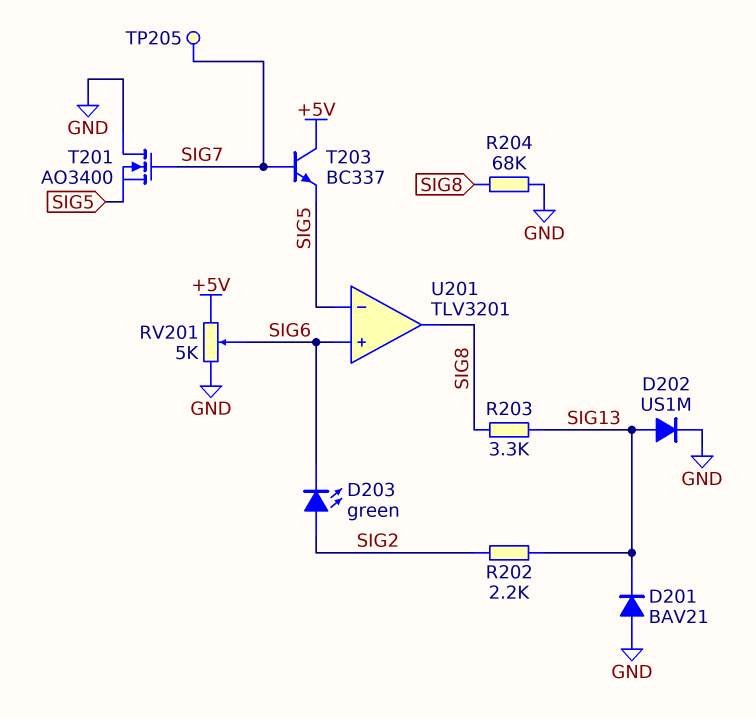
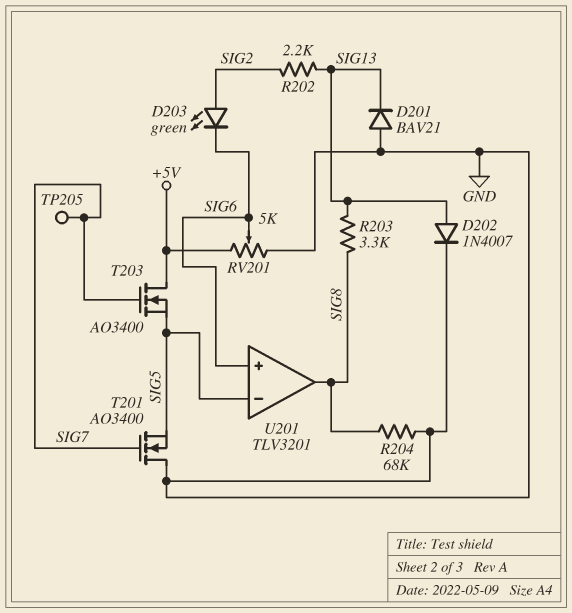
D202: diode US1M (A SIG13, K GND) -> diode 1N4007 (A SIG13, K GND)
T203: NPN BC337 (B SIG7, C +5V, E SIG5) -> NMOS AO3400 (G SIG7, D +5V, S SIG5)

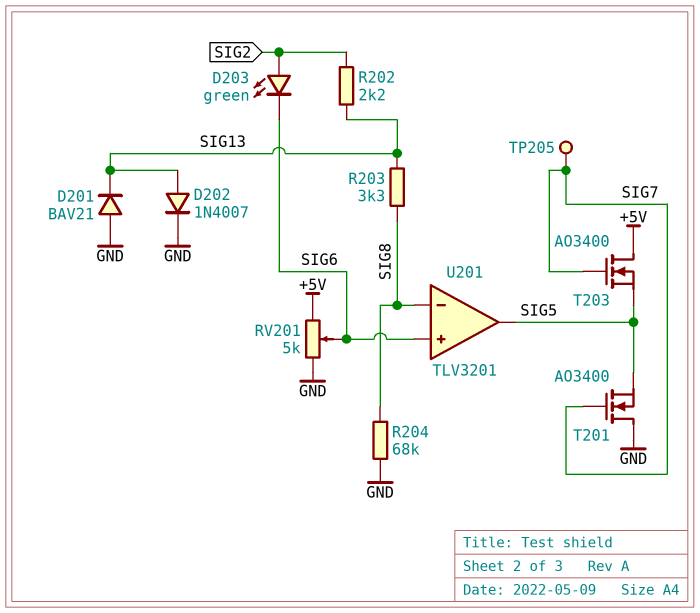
U201 pin in-: SIG5 -> SIG8
U201 pin out: SIG8 -> SIG5

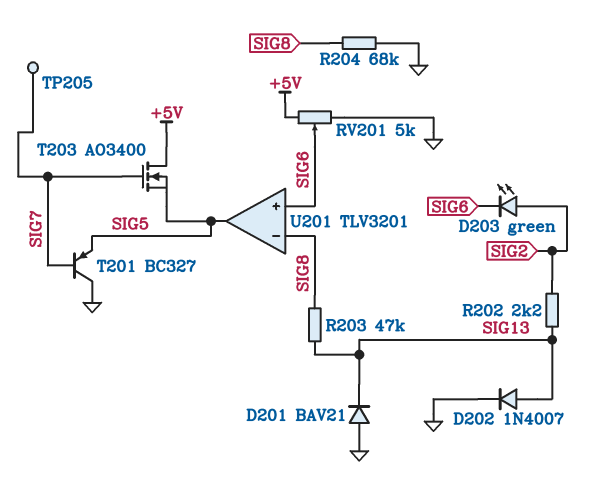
R203: 3.3k (SIG8, SIG13) -> 47k (SIG8, SIG13)
T201: NMOS AO3400 (G SIG7, D GND, S SIG5) -> PNP BC327 (B SIG7, C GND, E SIG5)

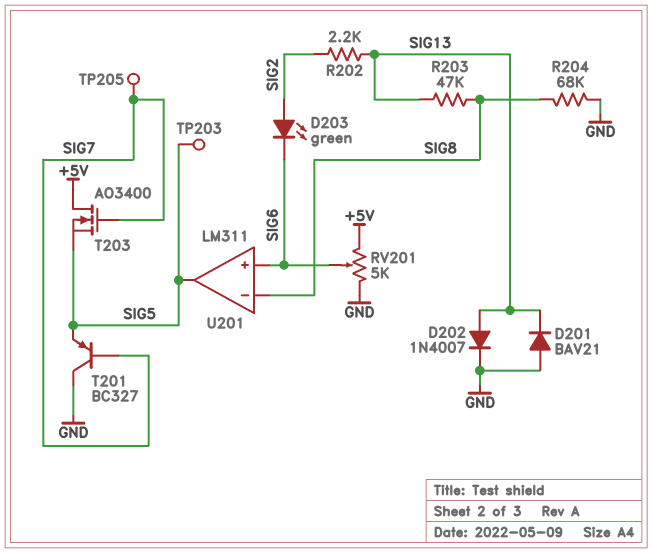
TP203: none -> test point (SIG5)
U201: TLV3201 -> LM311

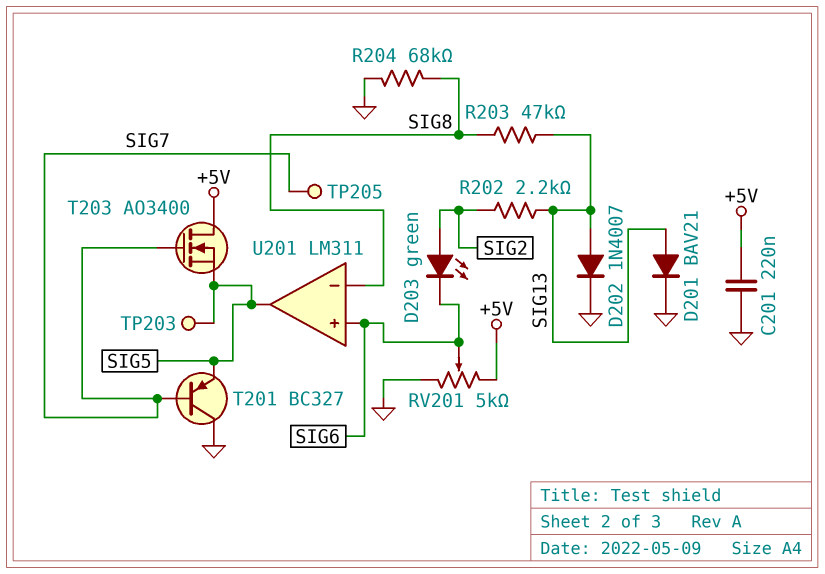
C201: none -> 220nF (+5V, GND)
D201: diode BAV21 (A GND, K SIG13) -> diode BAV21 (A SIG13, K GND)

